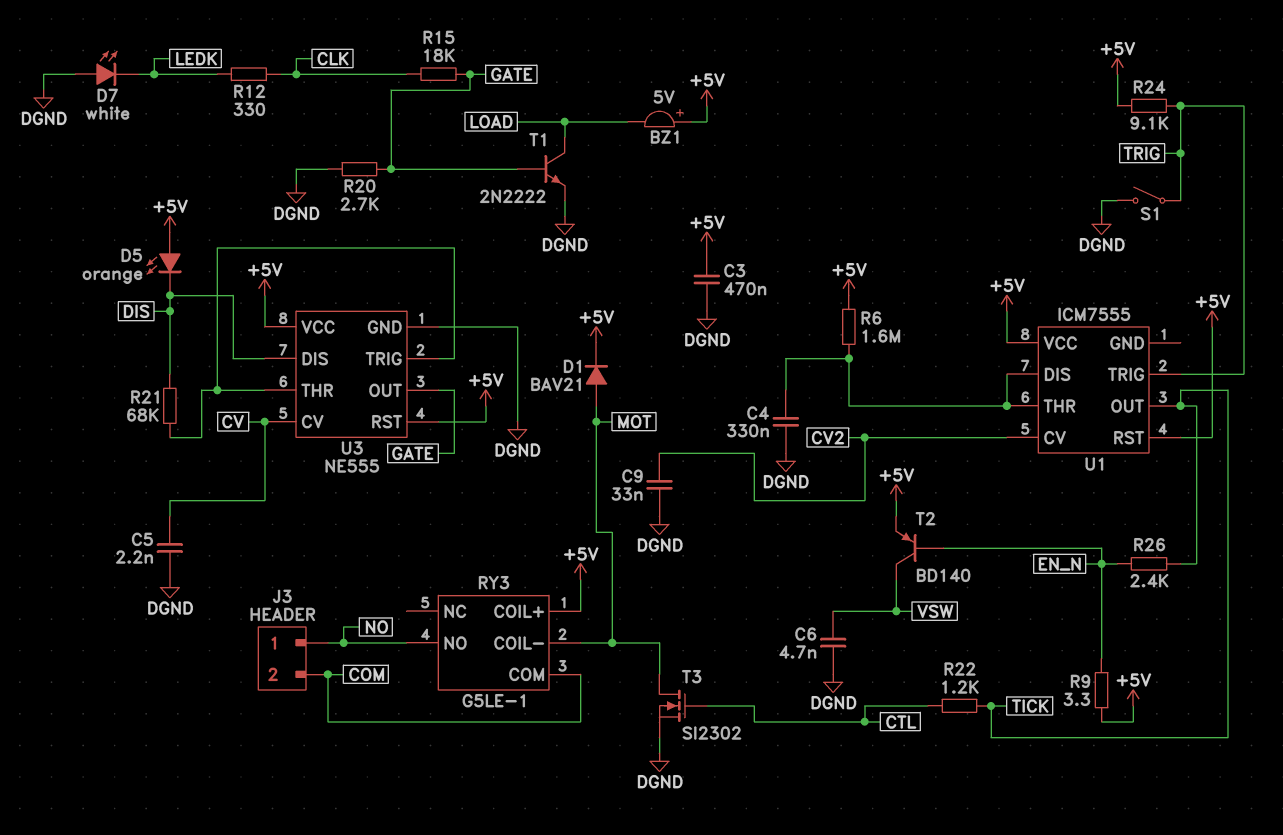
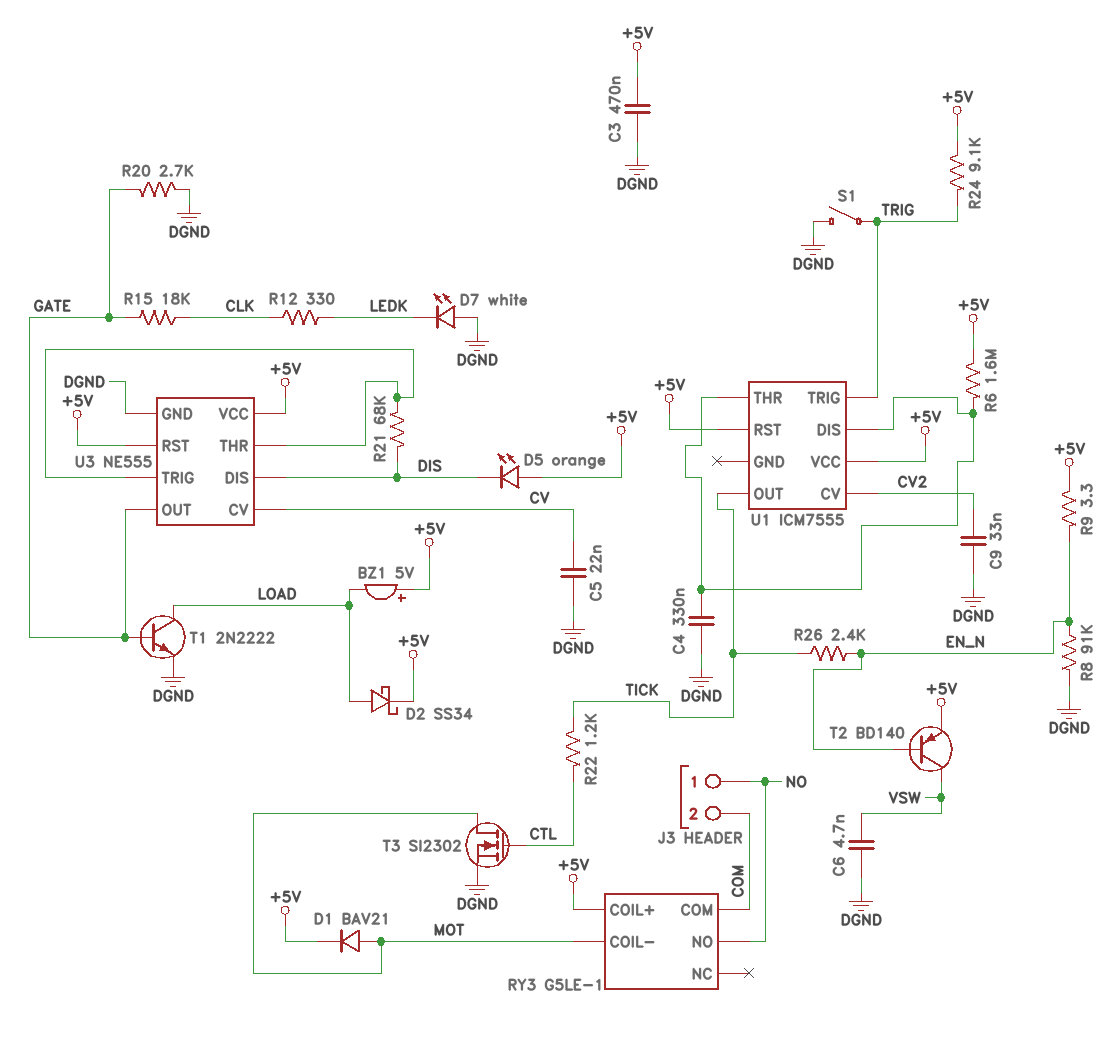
C5: 2.2nF (CV, DGND) -> 22nF (CV, DGND)
D2: none -> schottky SS34 (A LOAD, K +5V)
R8: none -> 91k (DGND, EN_N)

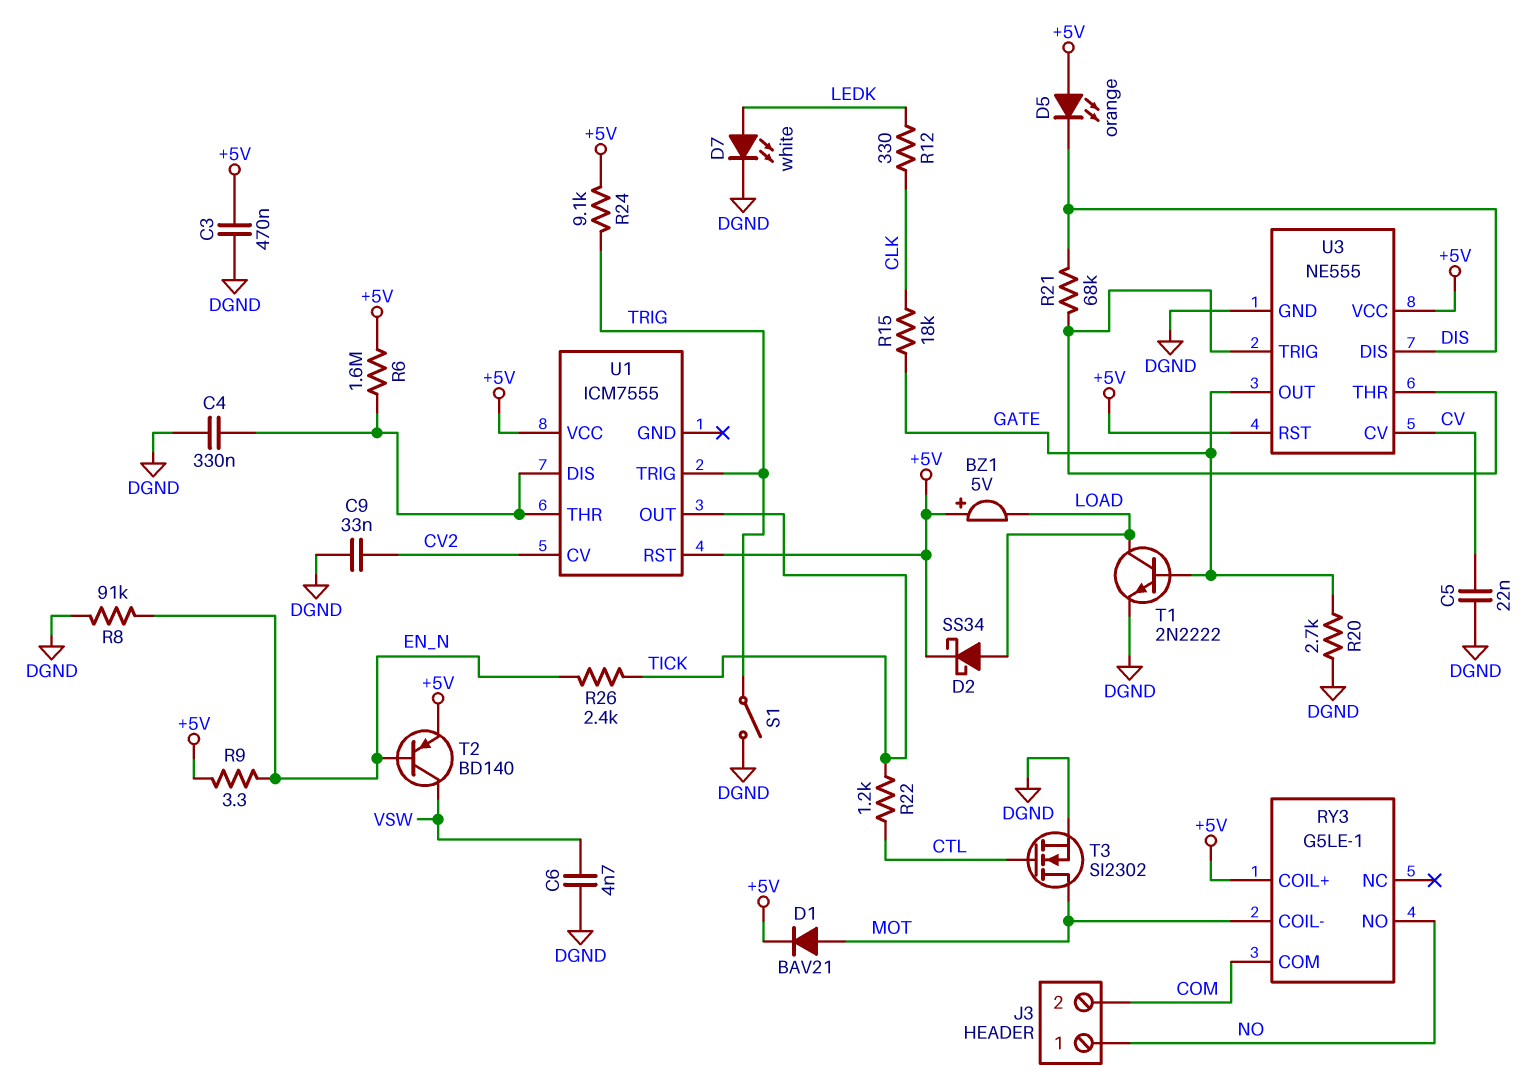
D7: LED white (A DGND, K LEDK) -> LED white (A LEDK, K DGND)

